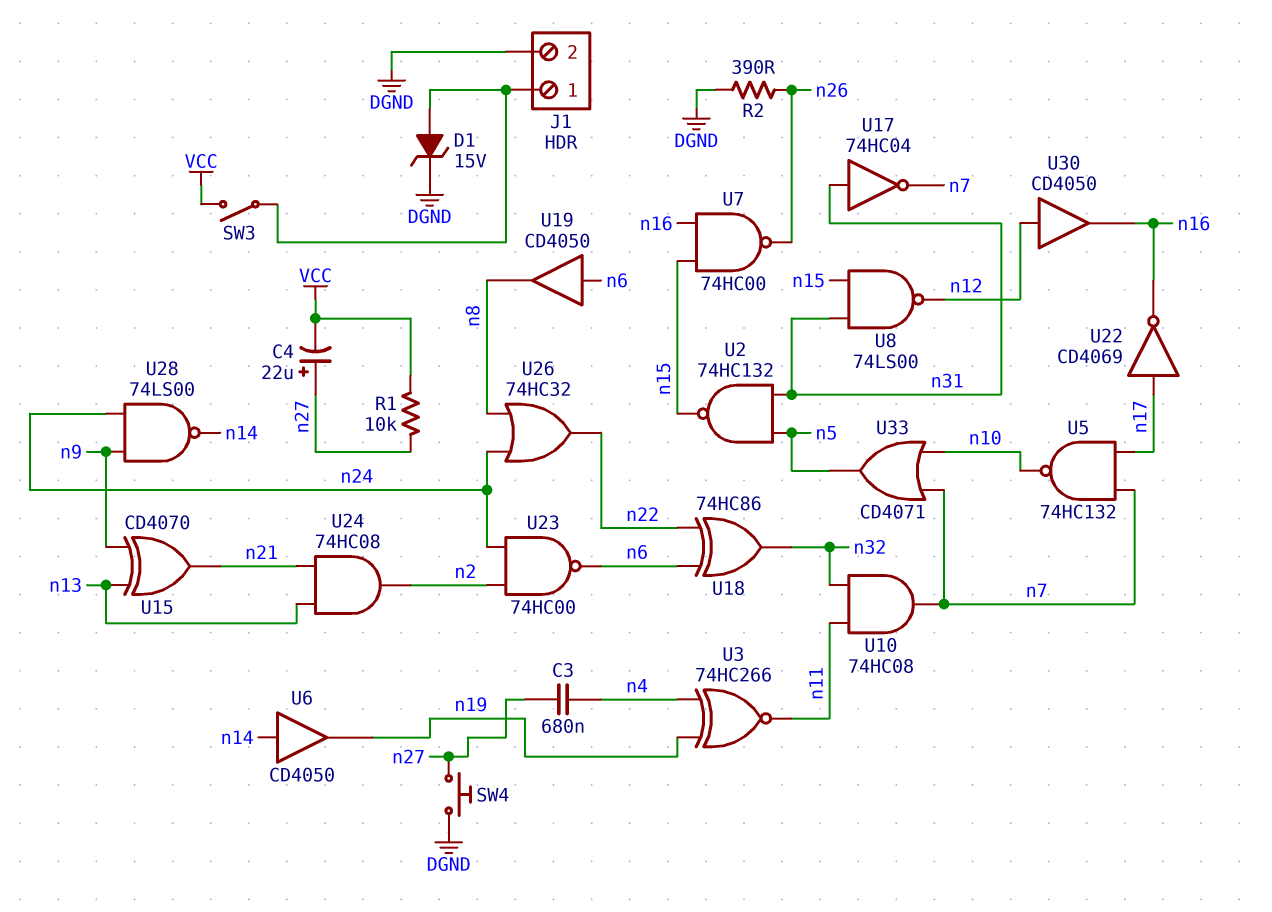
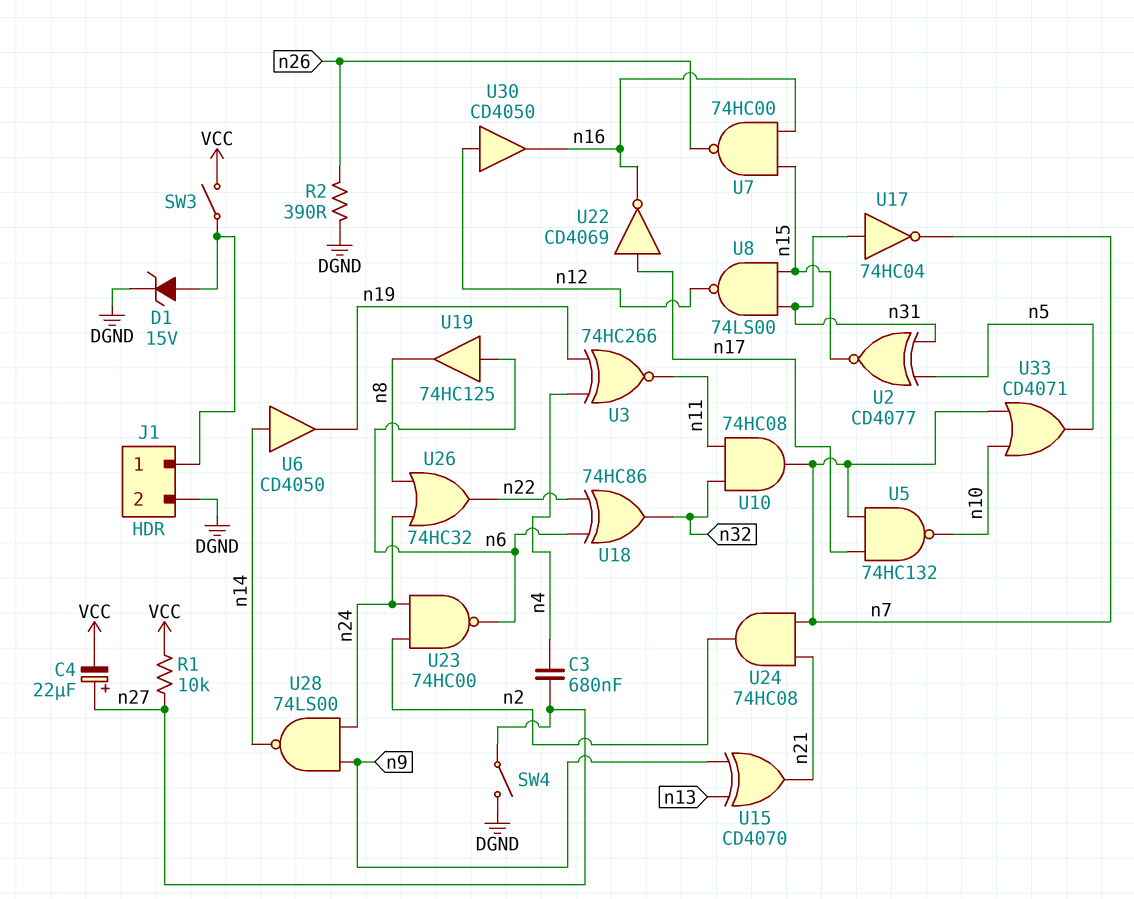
SW4: button (DGND, n27) -> switch (DGND, n27)
U2: NAND 74HC132 (in n5, in n31, out n15) -> XNOR CD4077 (in n5, in n31, out n15)
U19: buffer CD4050 (in n6, out n8) -> buffer 74HC125 (in n6, out n8)
U24: AND 74HC08 (in n13, in n21, out n2) -> AND 74HC08 (in n7, in n21, out n2)

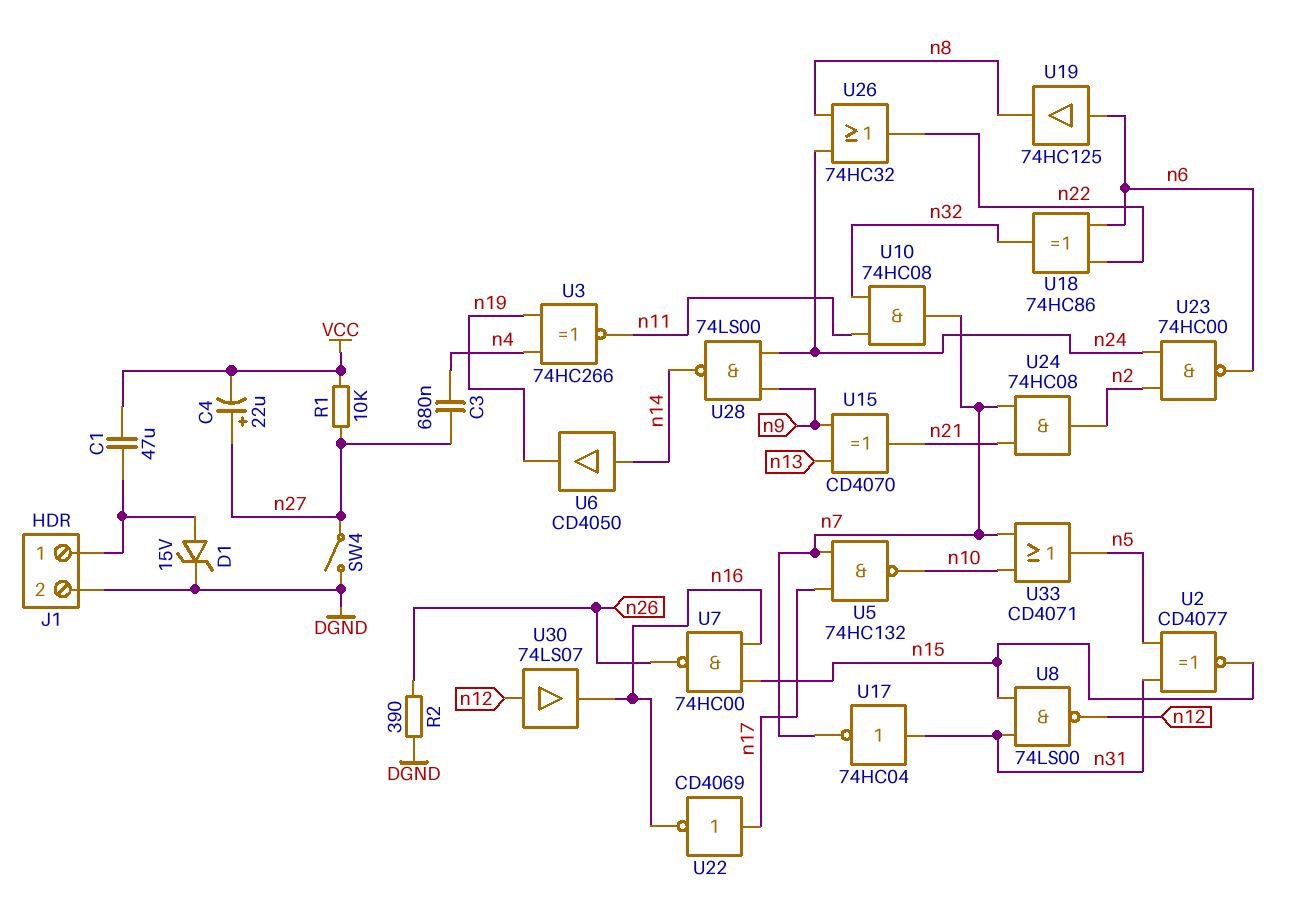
C1: none -> 47uF (J1/1, VCC)
SW3: switch (J1/1, VCC) -> none
U30: buffer CD4050 (in n12, out n16) -> buffer 74LS07 (in n12, out n16)

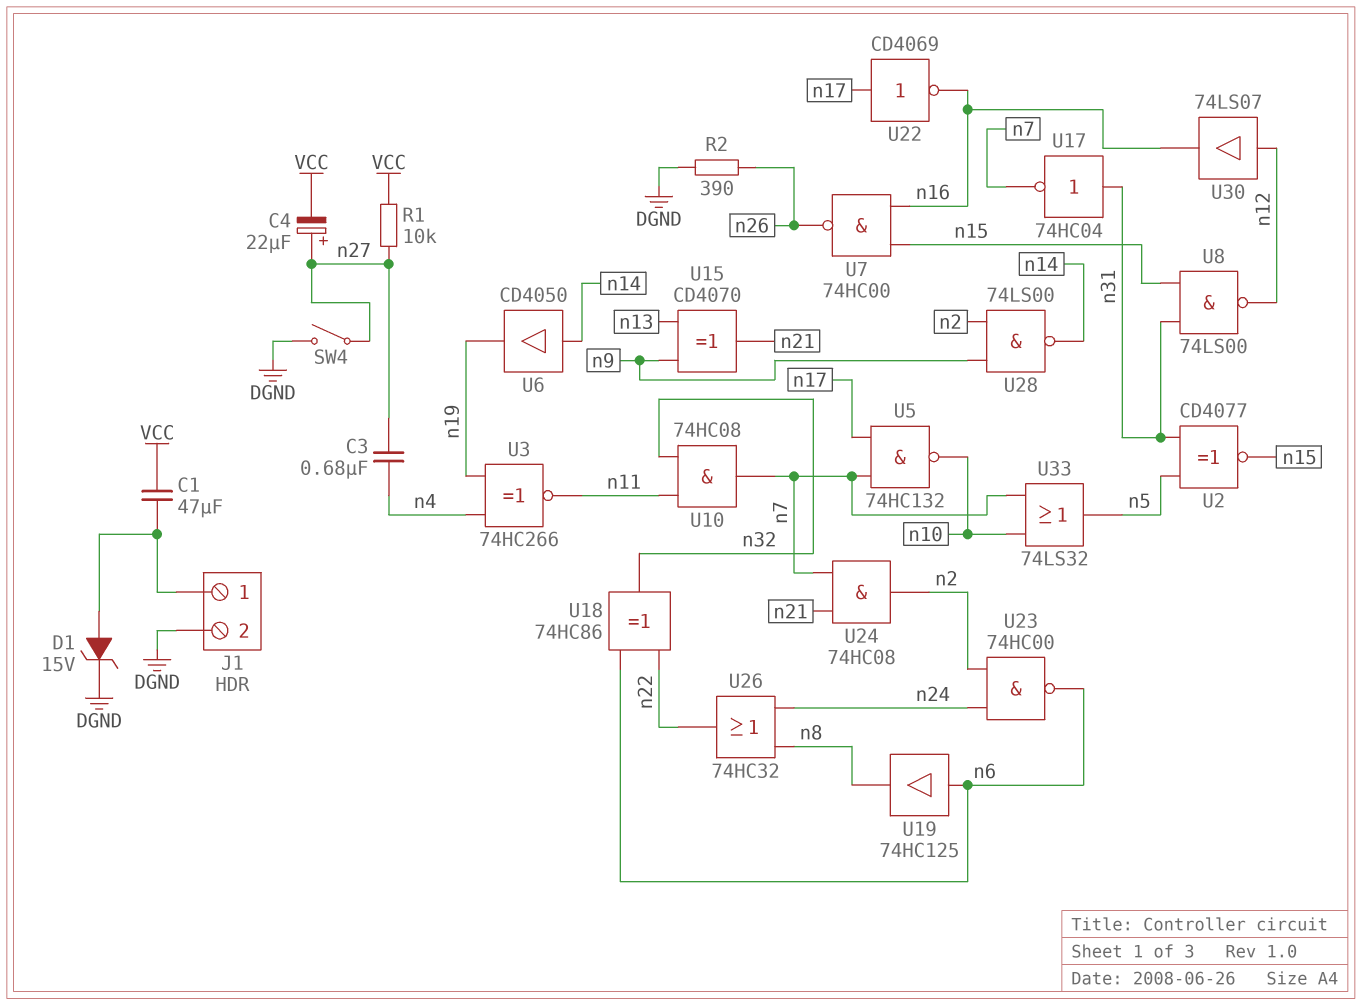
U28: NAND 74LS00 (in n9, in n24, out n14) -> NAND 74LS00 (in n2, in n9, out n14)
U33: OR CD4071 (in n7, in n10, out n5) -> OR 74LS32 (in n7, in n10, out n5)

